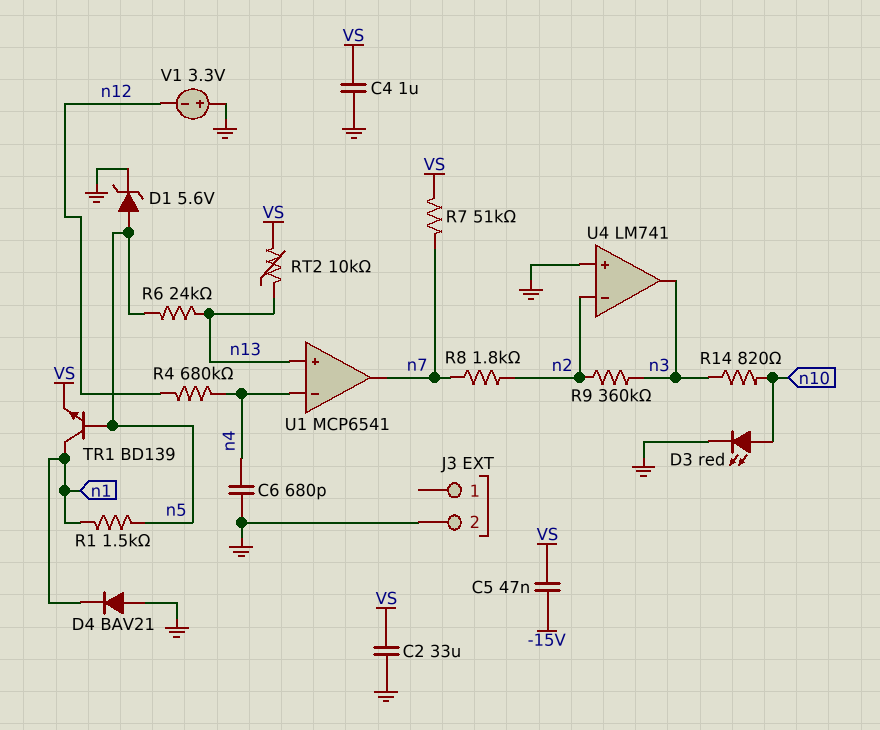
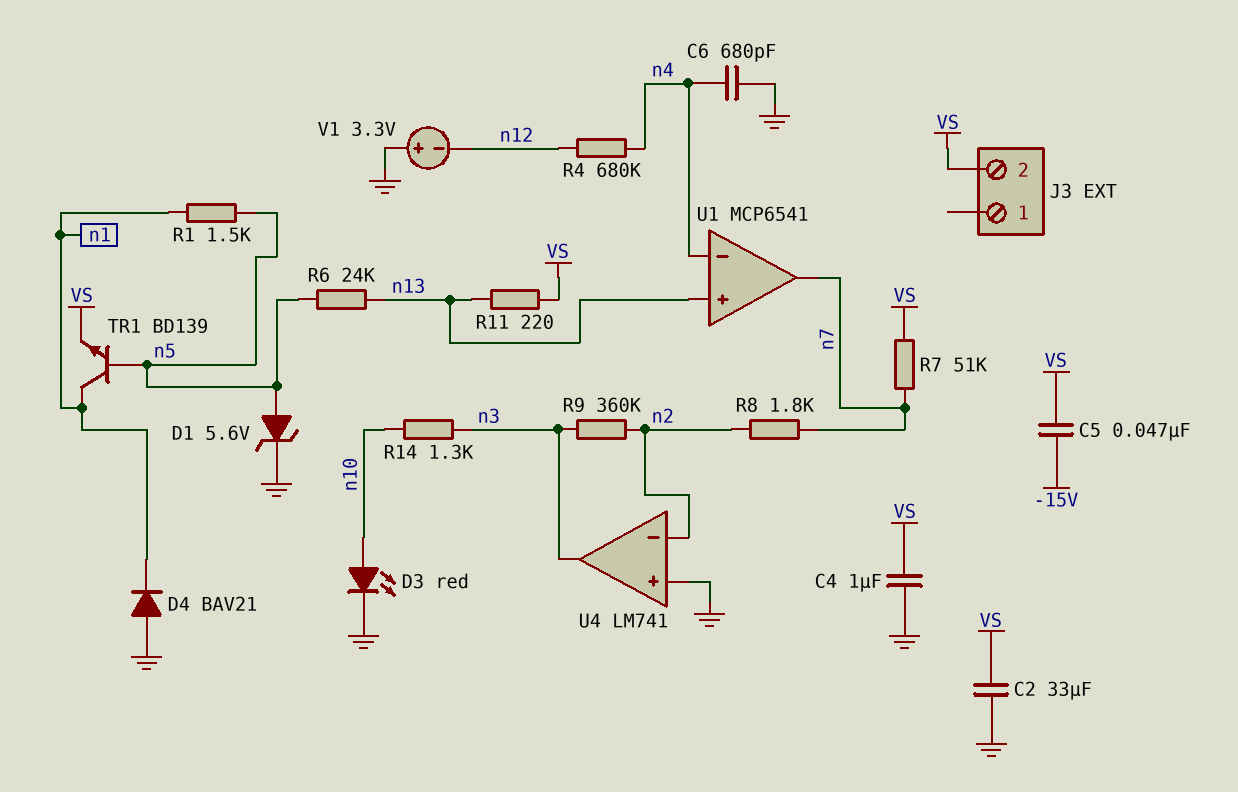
J3 pin 2: GND -> VS
R11: none -> 220 (VS, n13)
R14: 820 (n3, n10) -> 1.3k (n3, n10)
RT2: 10k (VS, n13) -> none

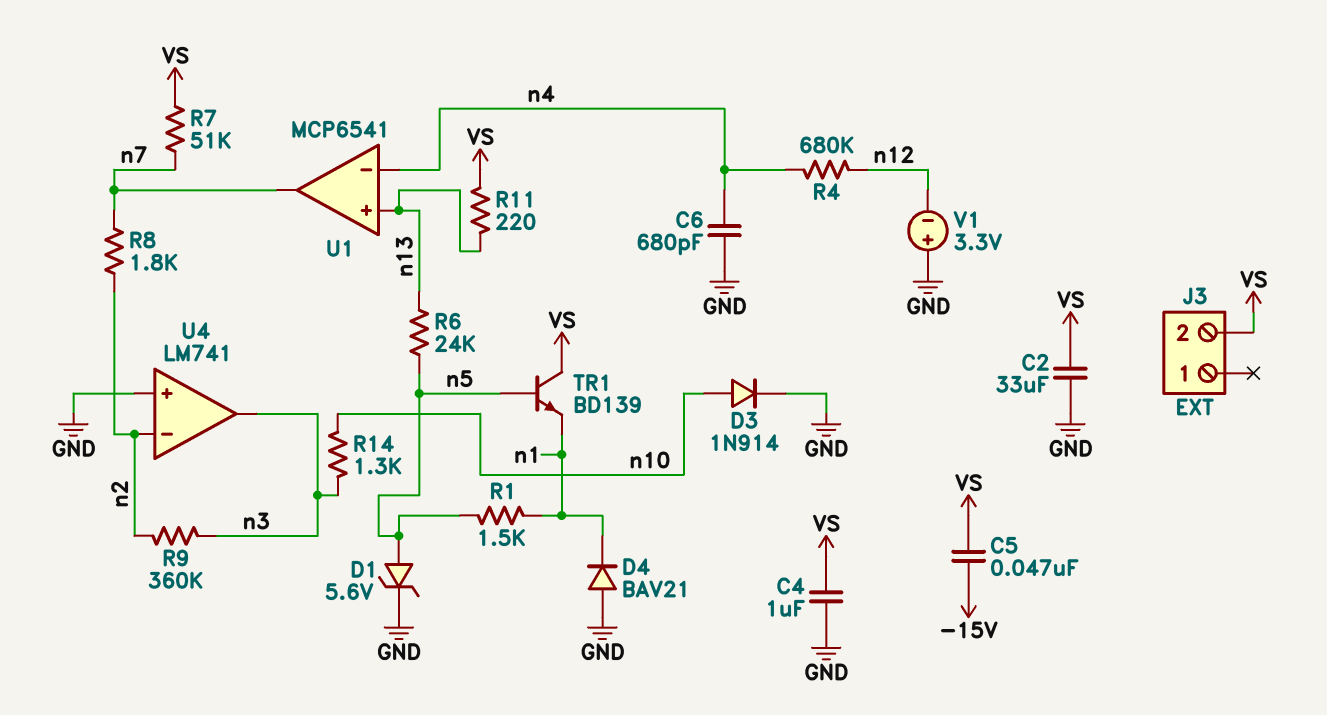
D3: LED red (A n10, K GND) -> diode 1N914 (A n10, K GND)
TR1: NPN BD139 (B n5, C n1, E VS) -> NPN BD139 (B n5, C VS, E n1)

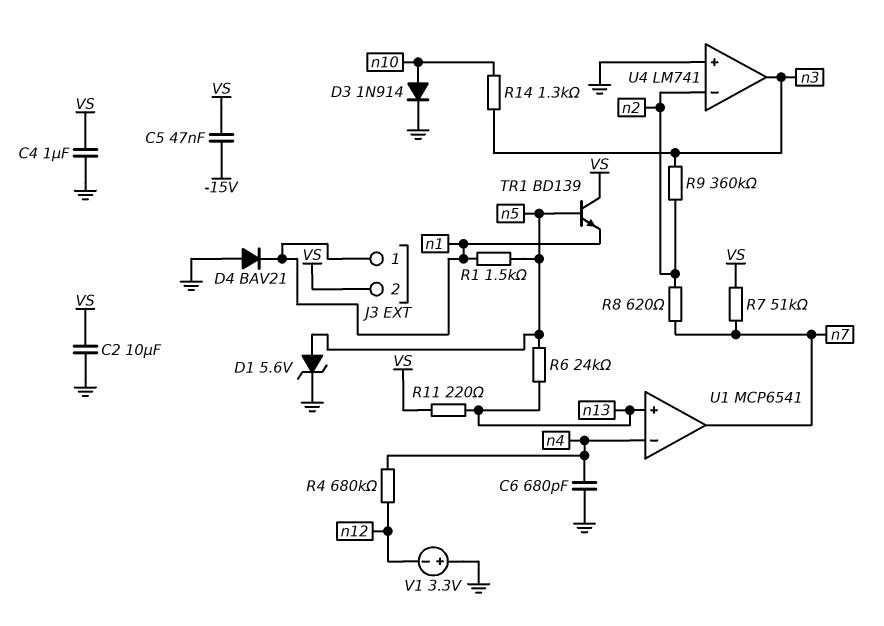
C2: 33uF (GND, VS) -> 10uF (GND, VS)
J3 pin 1: none -> n1
R8: 1.8k (n2, n7) -> 620 (n2, n7)

